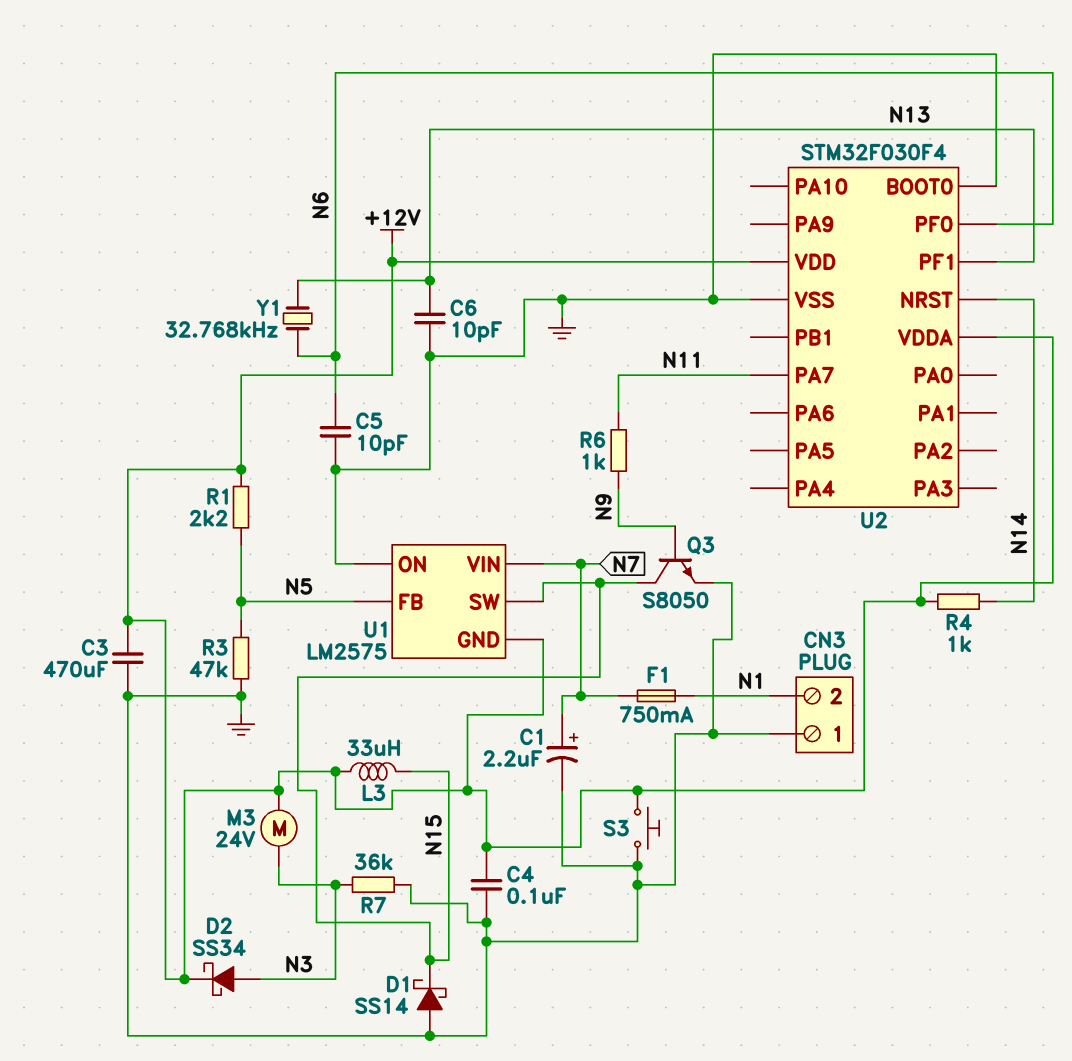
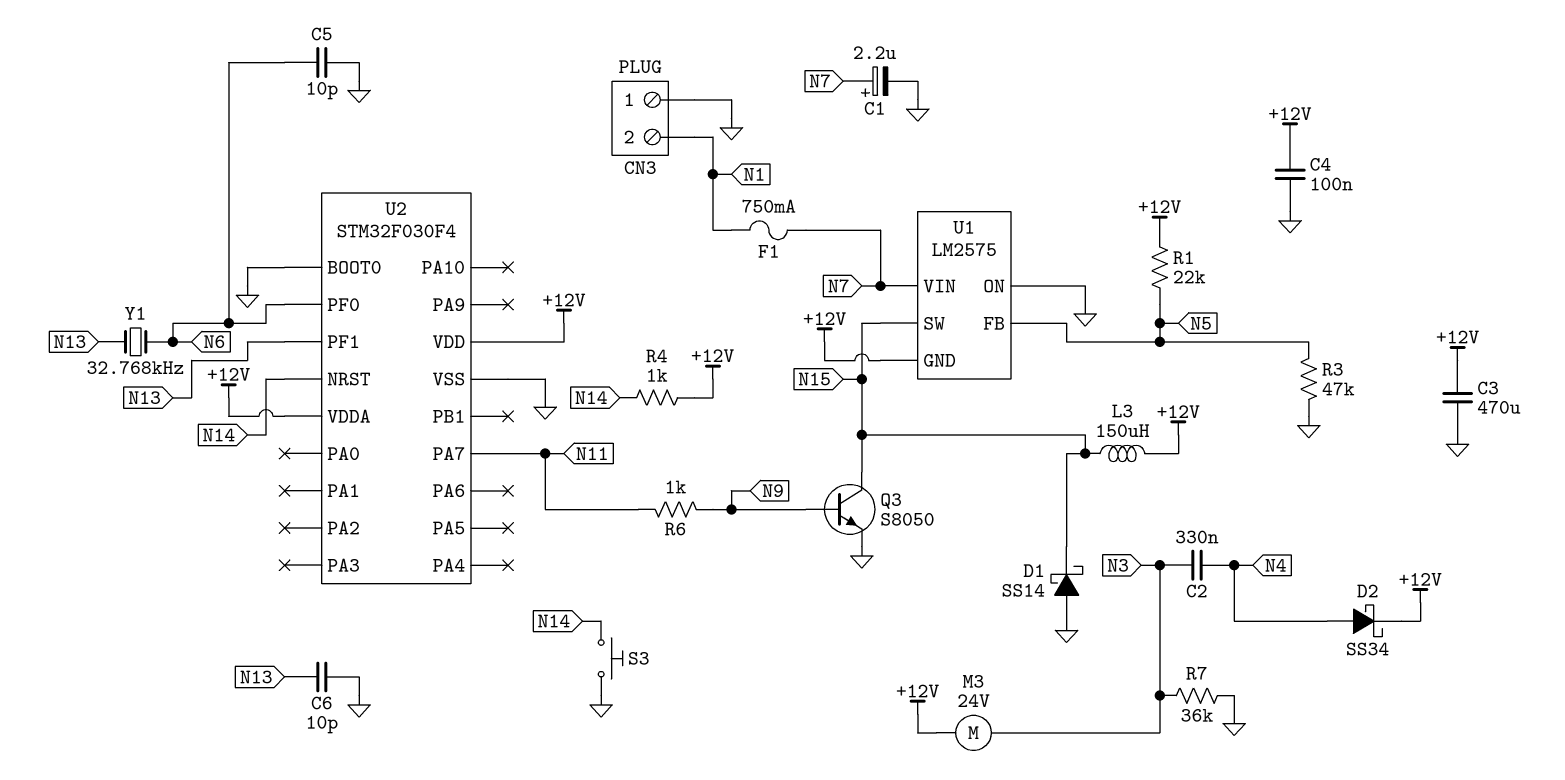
C2: none -> 330nF (N3, N4)
D2: schottky SS34 (A N3, K +12V) -> schottky SS34 (A N4, K +12V)
L3: 33uH (+12V, N15) -> 150uH (+12V, N15)
R1: 2.2k (+12V, N5) -> 22k (+12V, N5)
S3: button (+12V, GND) -> button (GND, N14)

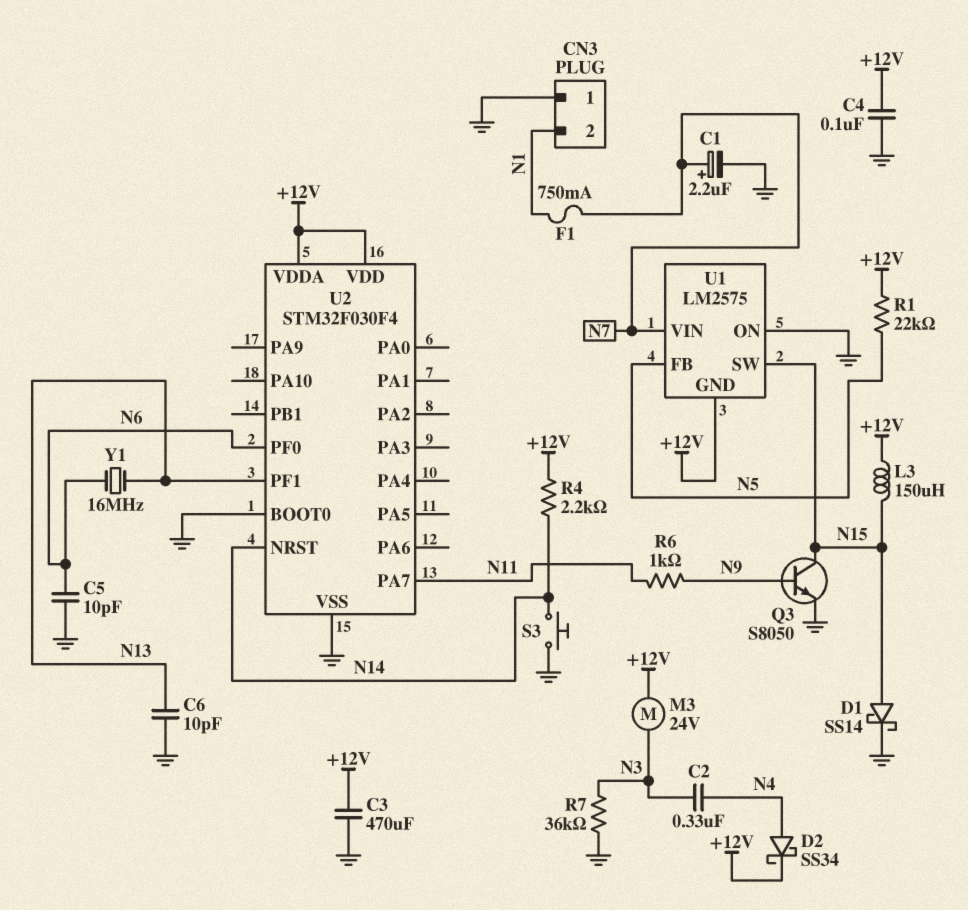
D1: schottky SS14 (A GND, K N15) -> schottky SS14 (A N15, K GND)
R3: 47k (GND, N5) -> none
R4: 1k (+12V, N14) -> 2.2k (+12V, N14)
Y1: 32.768kHz (N6, N13) -> 16MHz (N6, N13)

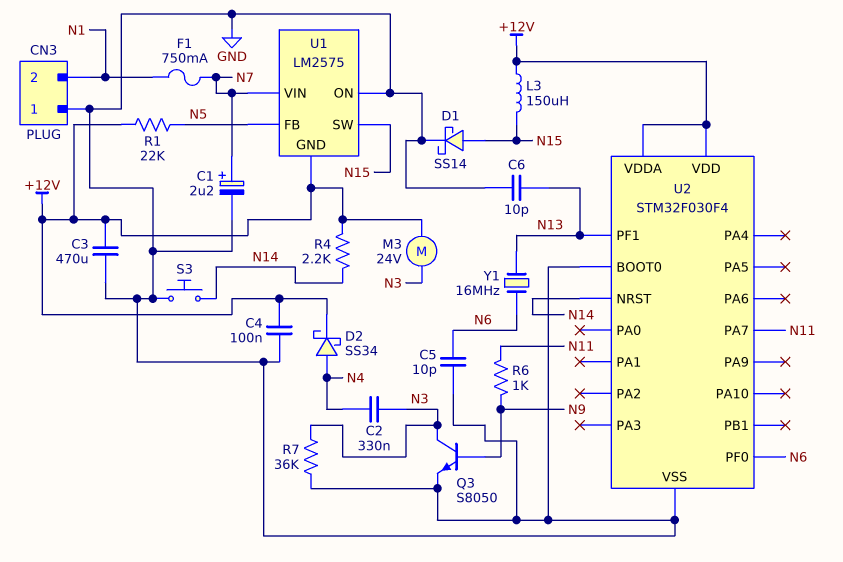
Q3: NPN S8050 (B N9, C N15, E GND) -> NPN S8050 (B N9, C N3, E GND)

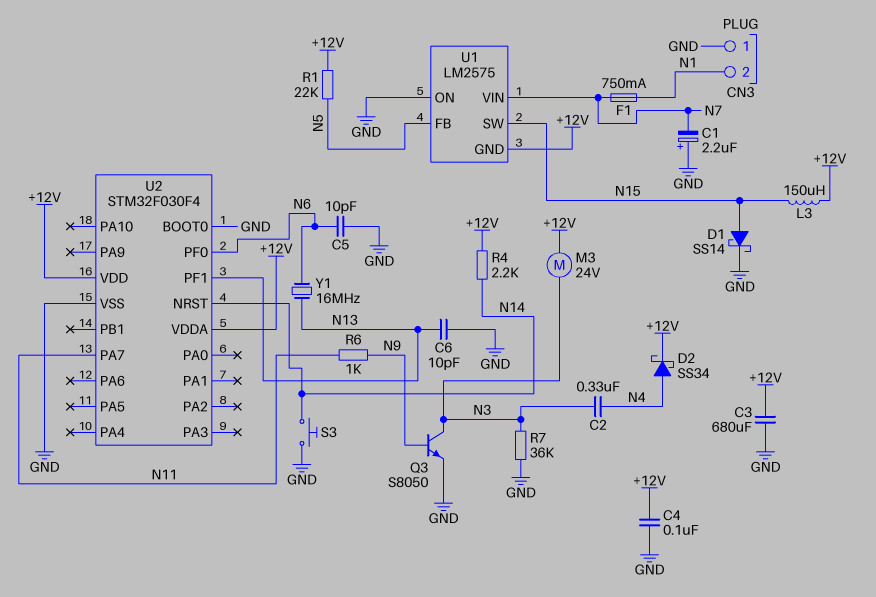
C1: 2.2uF (plus N7, minus GND) -> 2.2uF (plus GND, minus N7)
C3: 470uF (+12V, GND) -> 680uF (+12V, GND)

